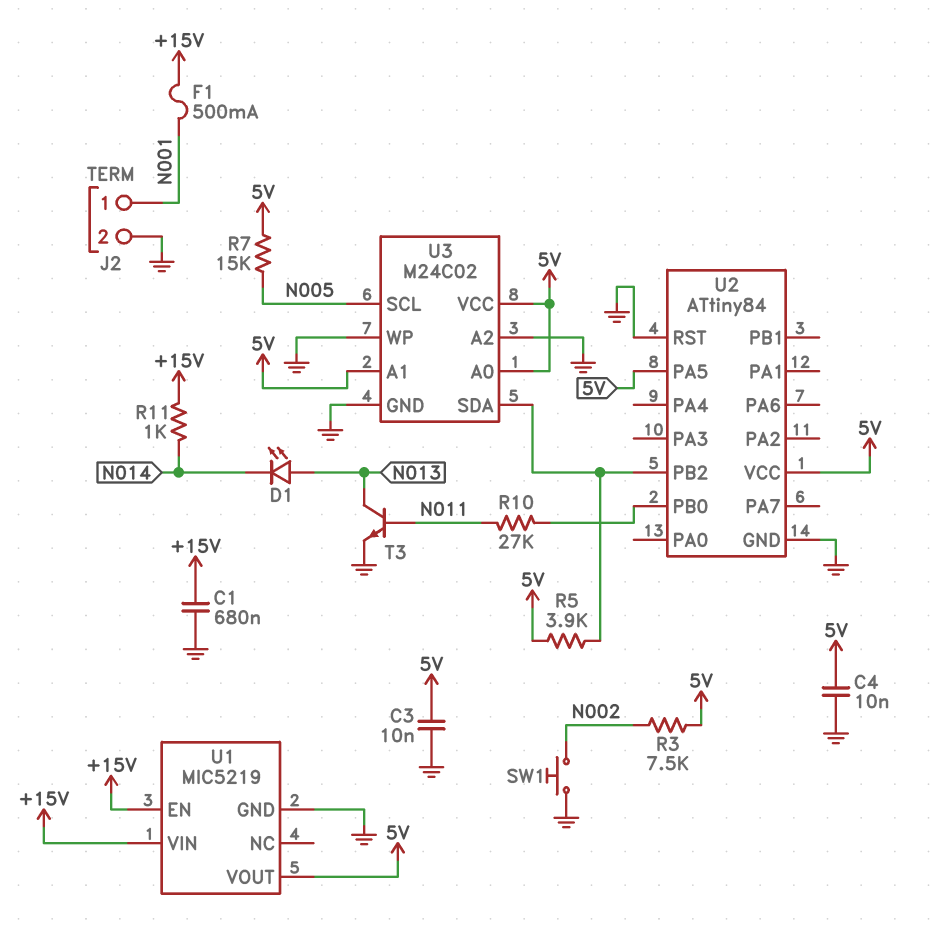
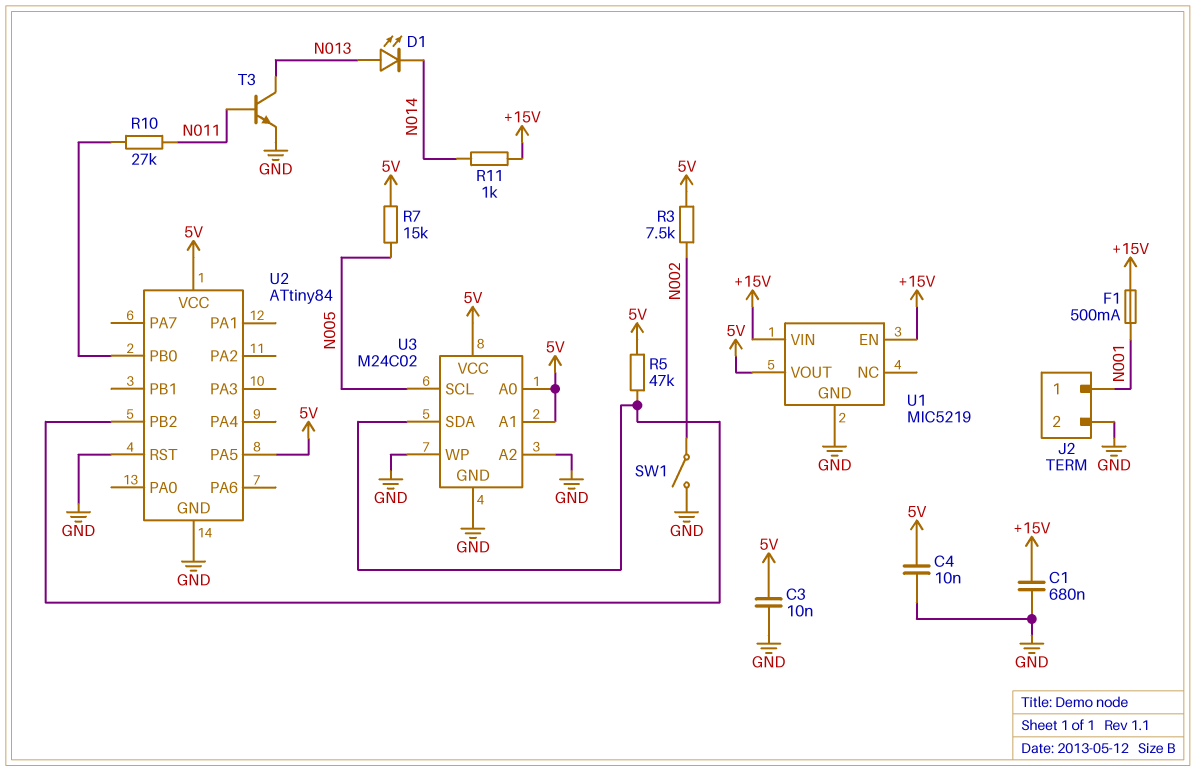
R5: 3.9k (5V, U2/PB2) -> 47k (5V, U2/PB2)
SW1: button (GND, N002) -> switch (GND, N002)

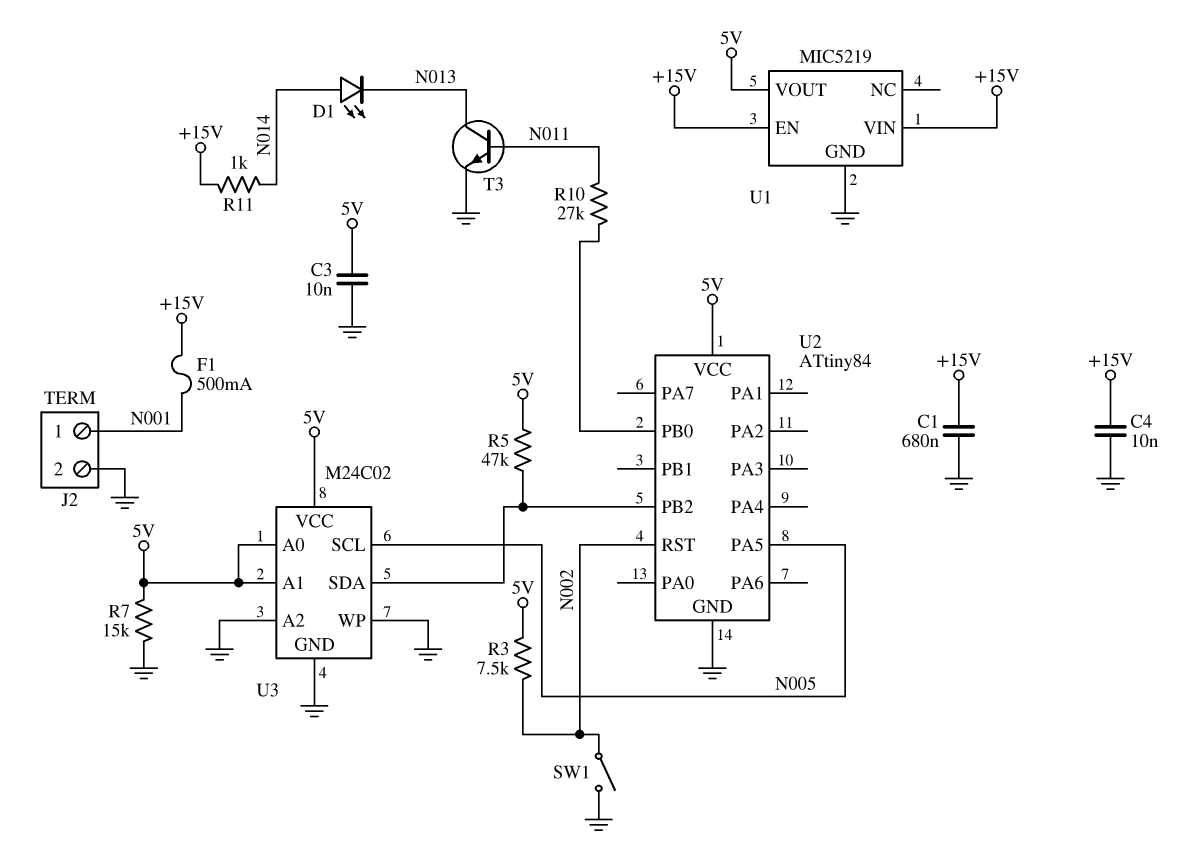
C4: 10nF (5V, GND) -> 10nF (+15V, GND)
D1: LED (A N013, K N014) -> LED (A N014, K N013)
R7: 15k (5V, N005) -> 15k (5V, GND)
U2 pin PA5: 5V -> N005
U2 pin RST: GND -> N002

